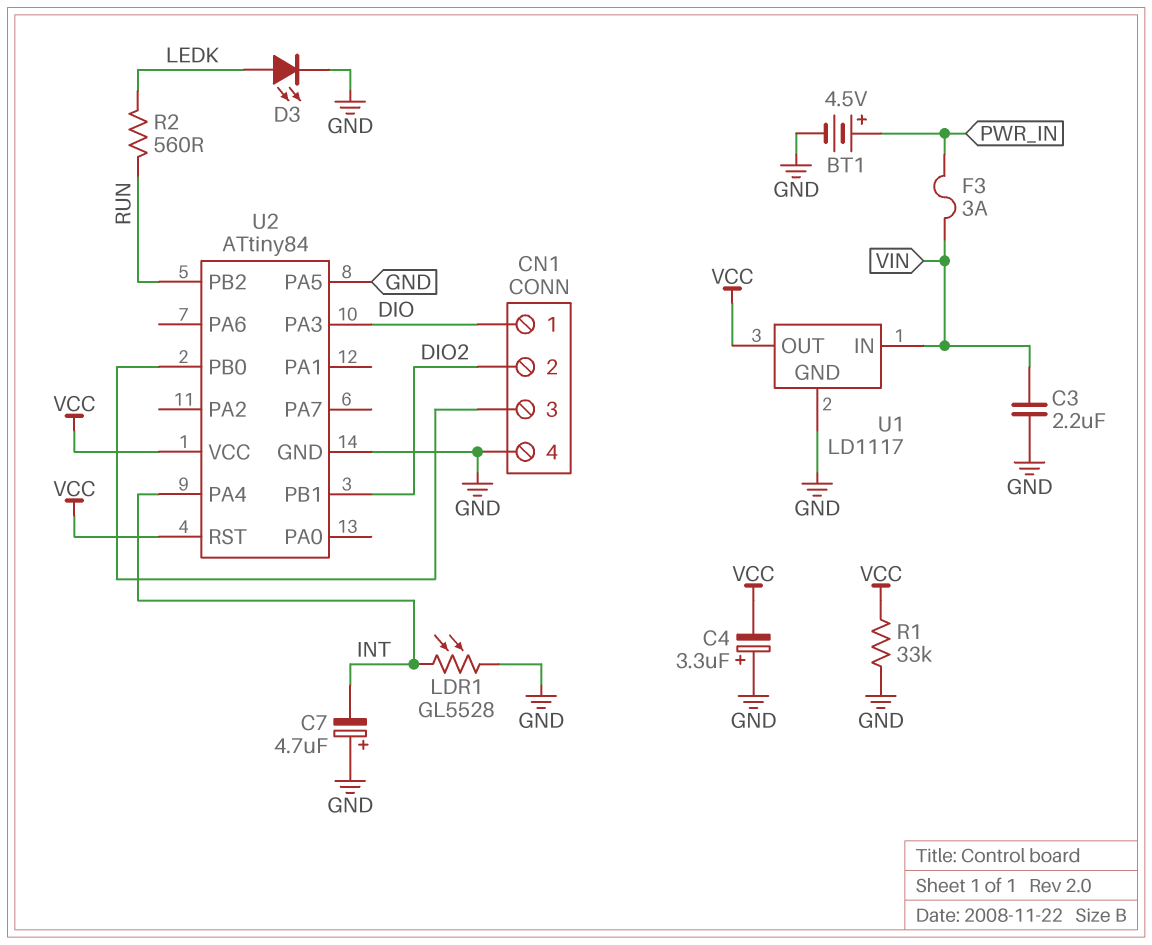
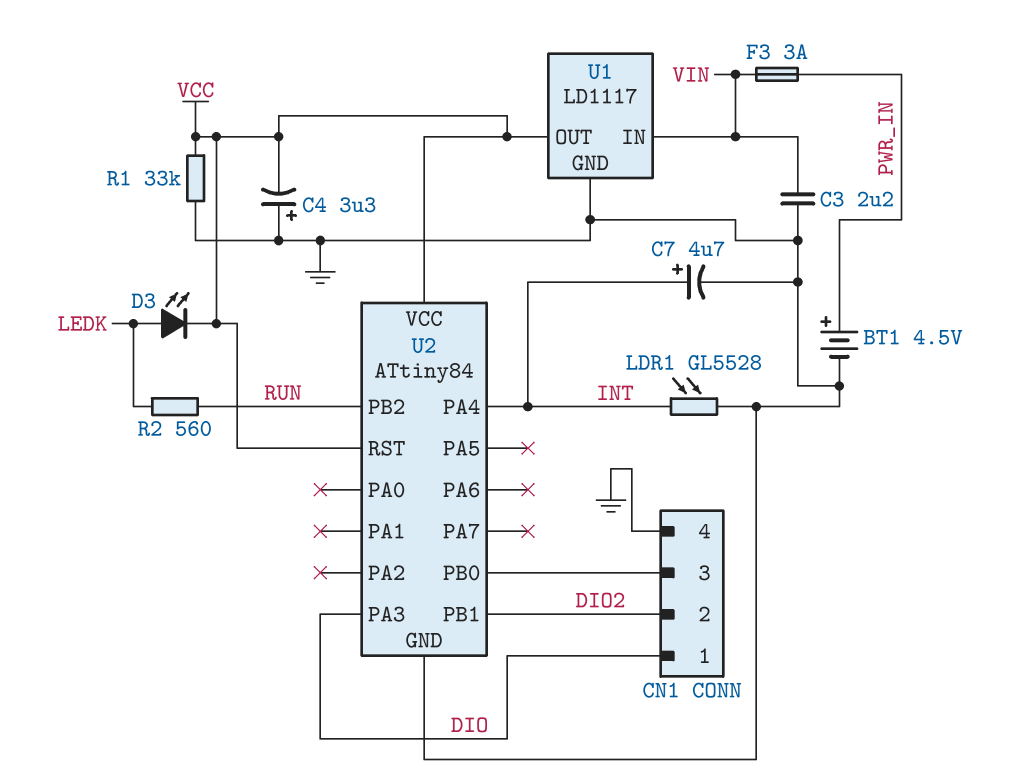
C7: 4.7uF (plus GND, minus INT) -> 4.7uF (plus INT, minus GND)
D3: LED (A LEDK, K GND) -> LED (A LEDK, K VCC)
U2 pin PA5: GND -> none

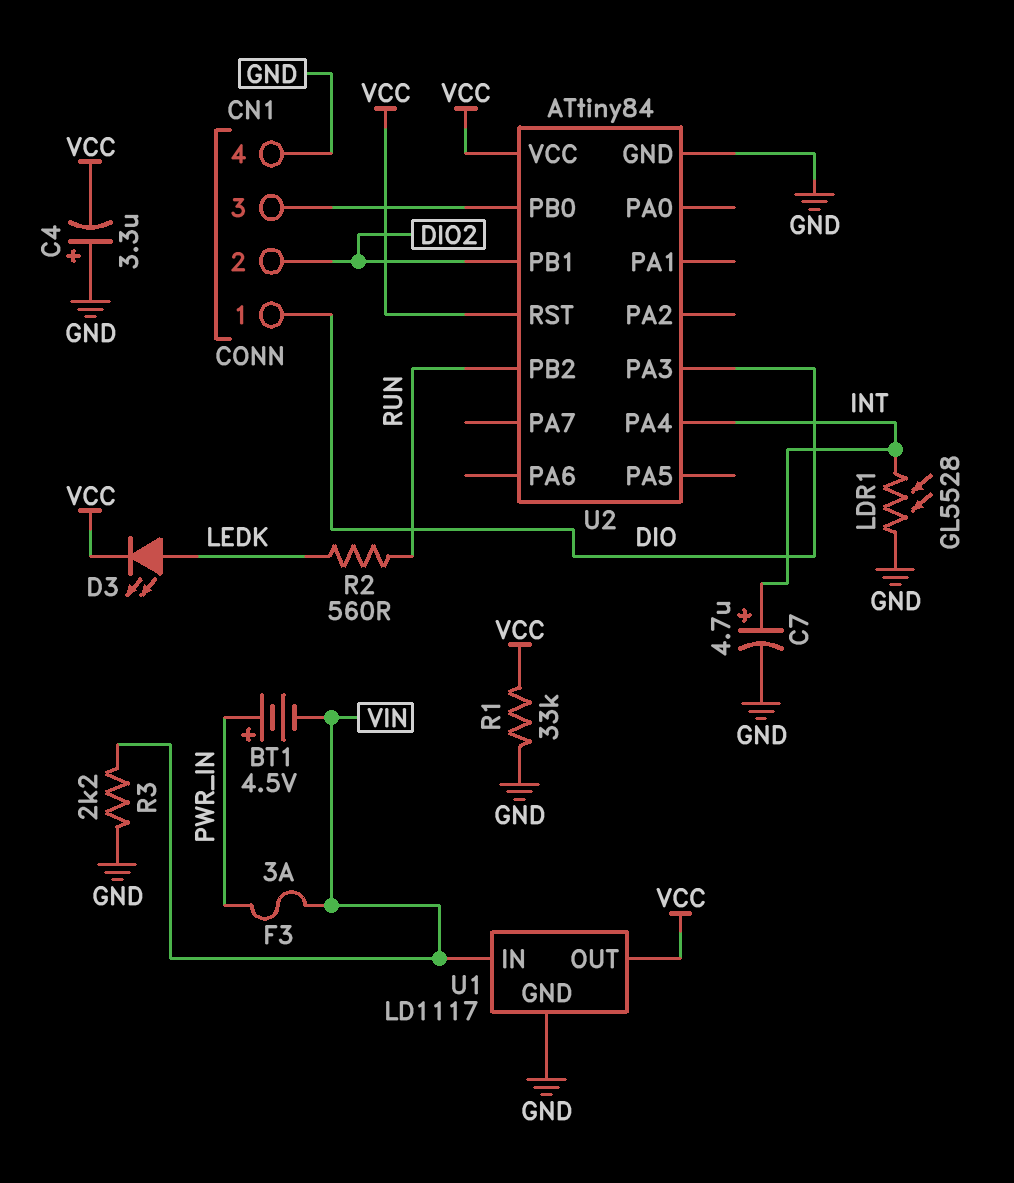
BT1: 4.5V (plus PWR_IN, minus GND) -> 4.5V (plus PWR_IN, minus VIN)
C3: 2.2uF (GND, VIN) -> none
R3: none -> 2.2k (GND, VIN)

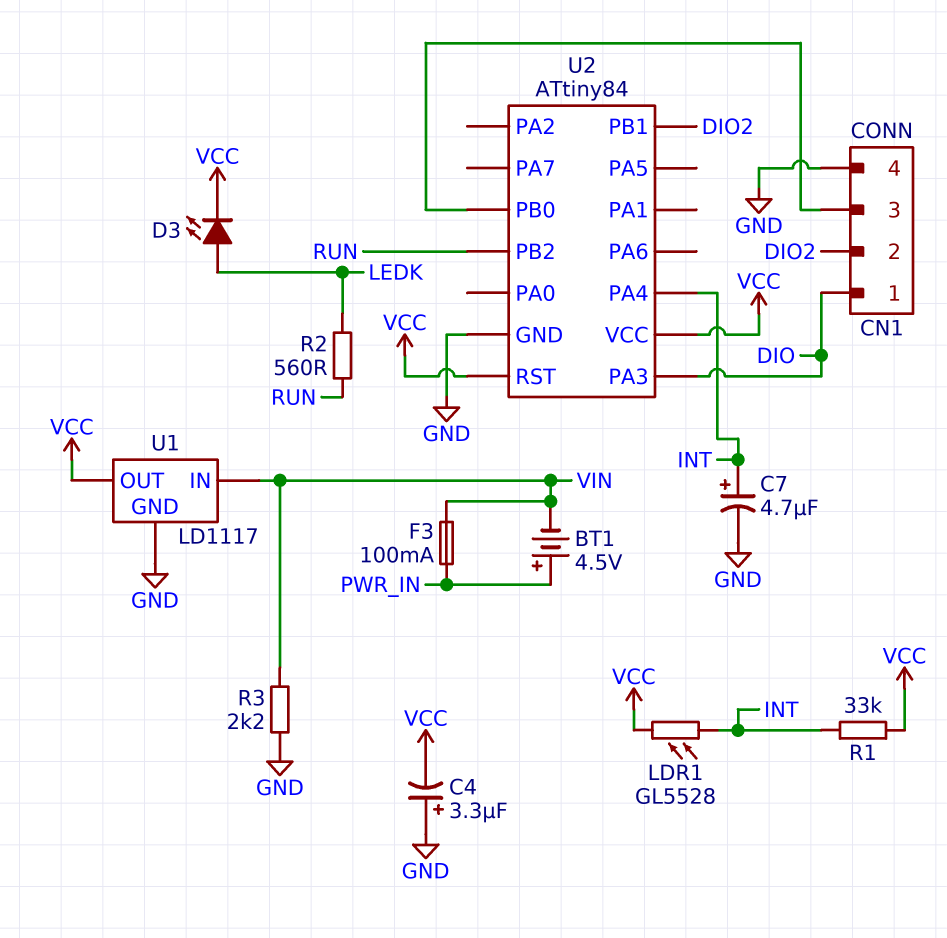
F3: 3A (PWR_IN, VIN) -> 100mA (PWR_IN, VIN)
LDR1: GL5528 (GND, INT) -> GL5528 (INT, VCC)
R1: 33k (GND, VCC) -> 33k (INT, VCC)

